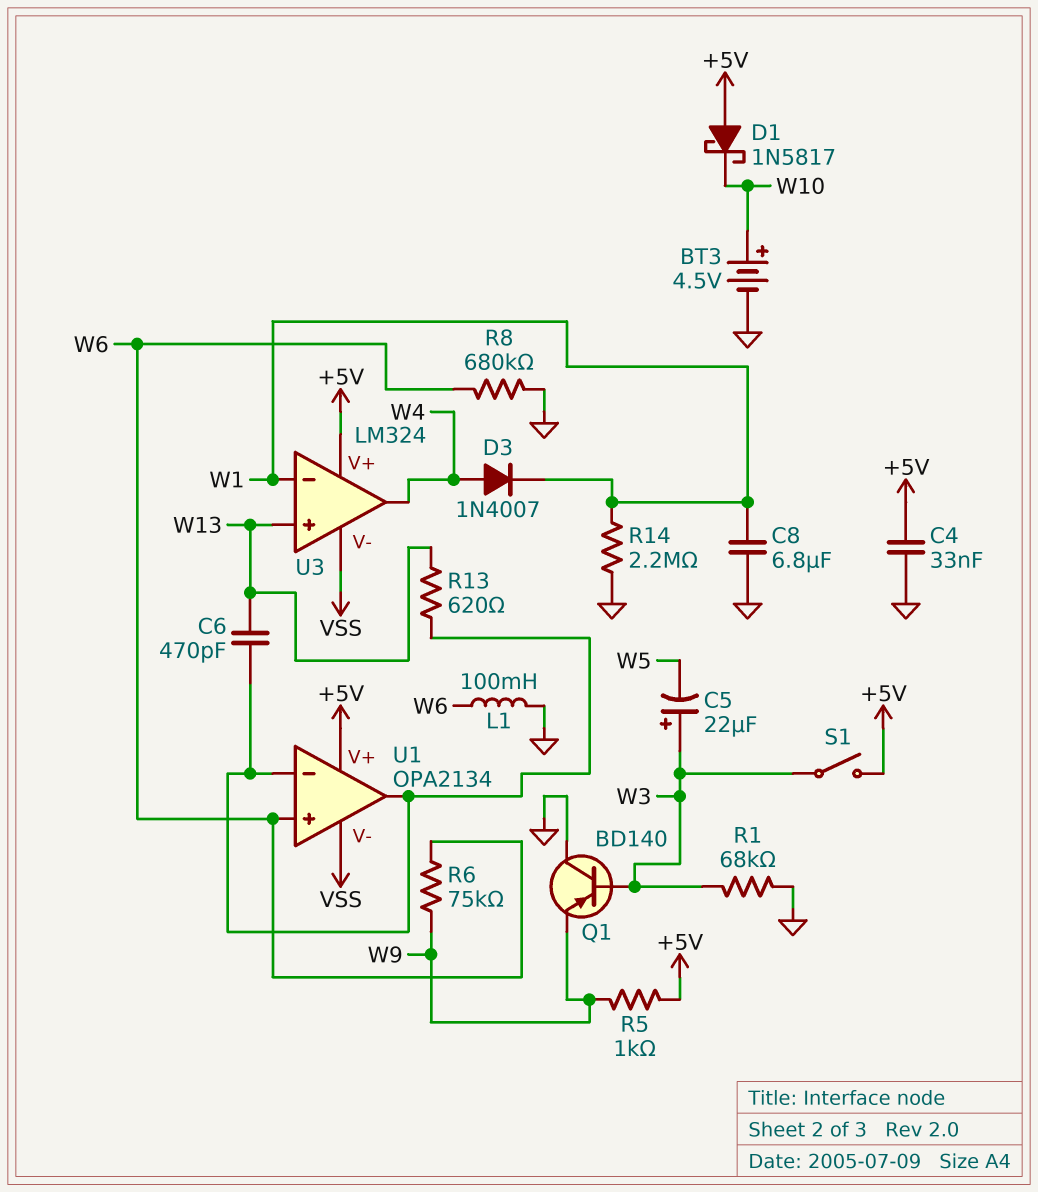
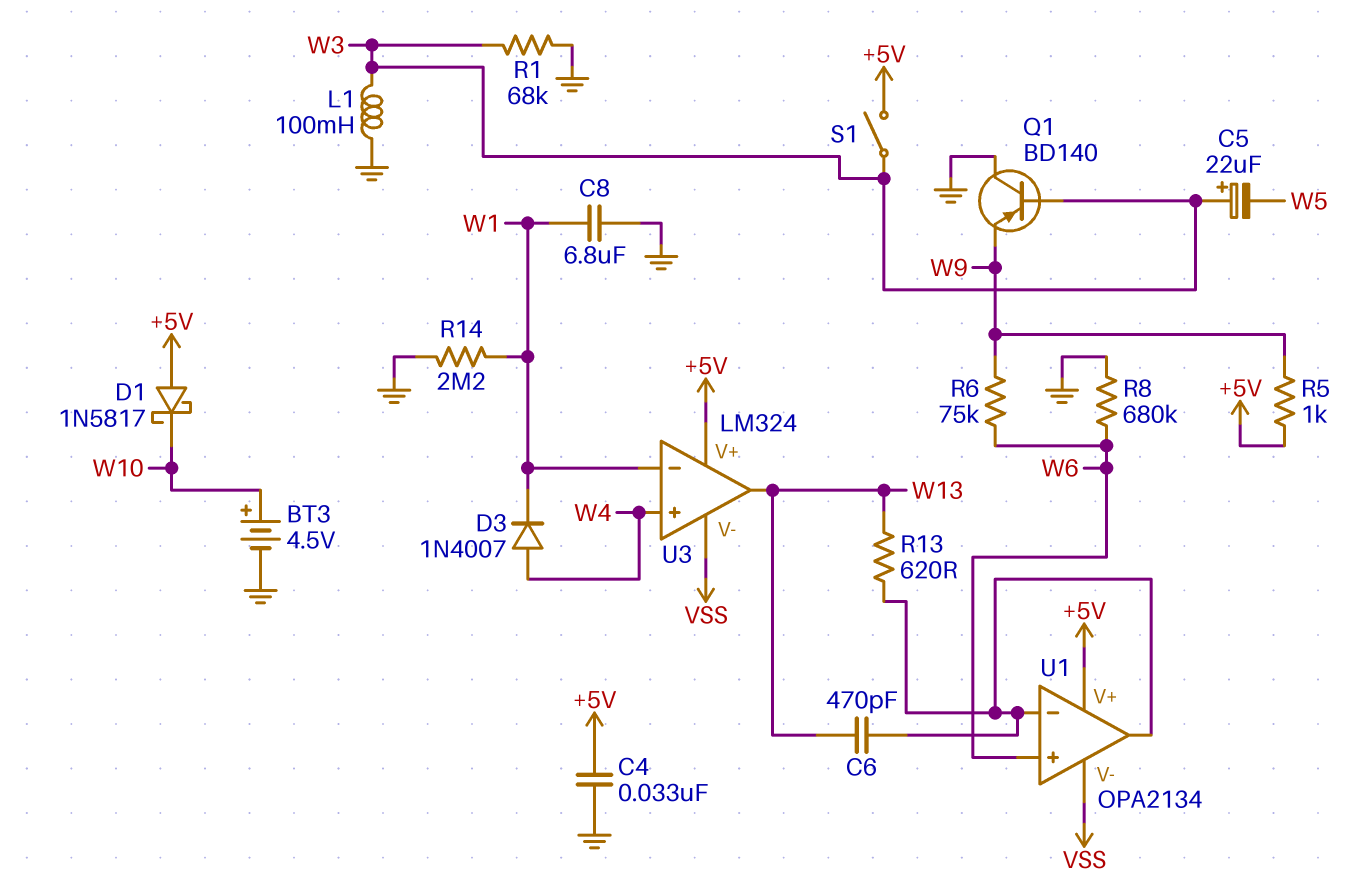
L1: 100mH (GND, W6) -> 100mH (GND, W3)
U3 pin in+: W13 -> W4
U3 pin out: W4 -> W13

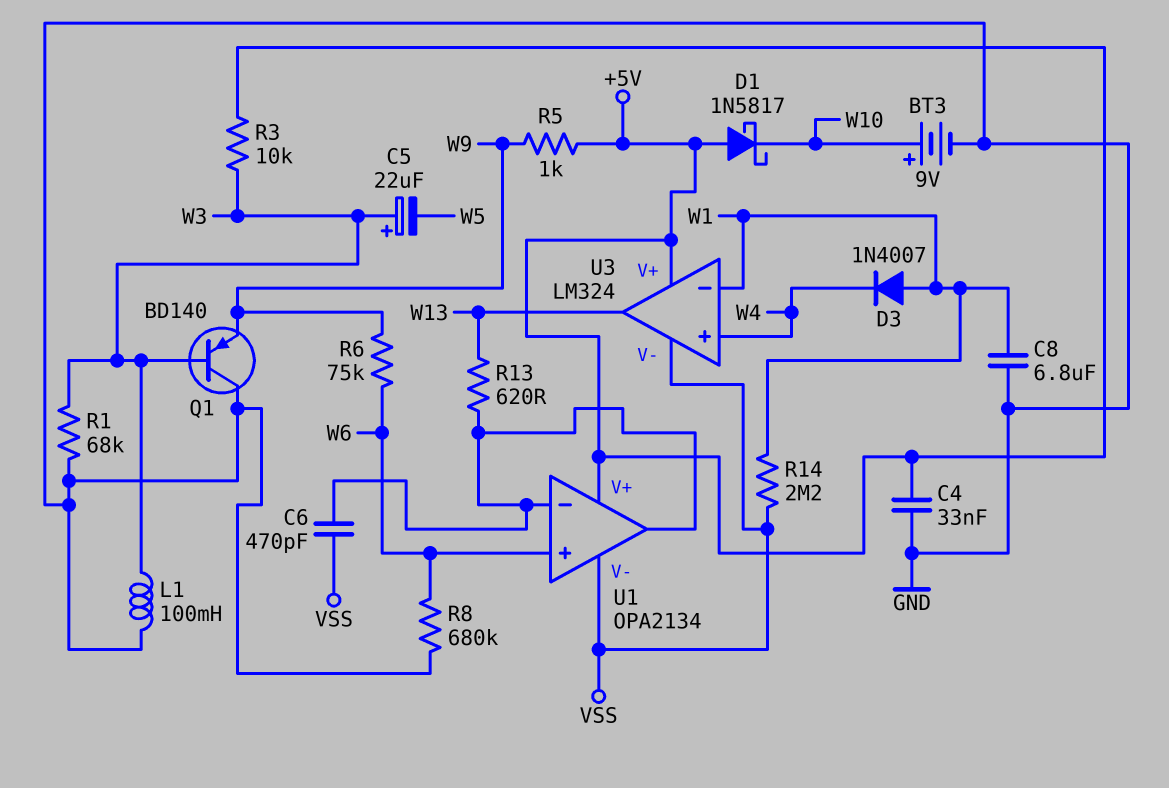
BT3: 4.5V (plus W10, minus GND) -> 9V (plus W10, minus GND)
C6: 470pF (U1/in-, W13) -> 470pF (U1/in-, VSS)
D3: diode 1N4007 (A W4, K W1) -> diode 1N4007 (A W1, K W4)
R3: none -> 10k (+5V, W3)
R14: 2.2M (GND, W1) -> 2.2M (VSS, W1)
S1: switch (+5V, W3) -> none

